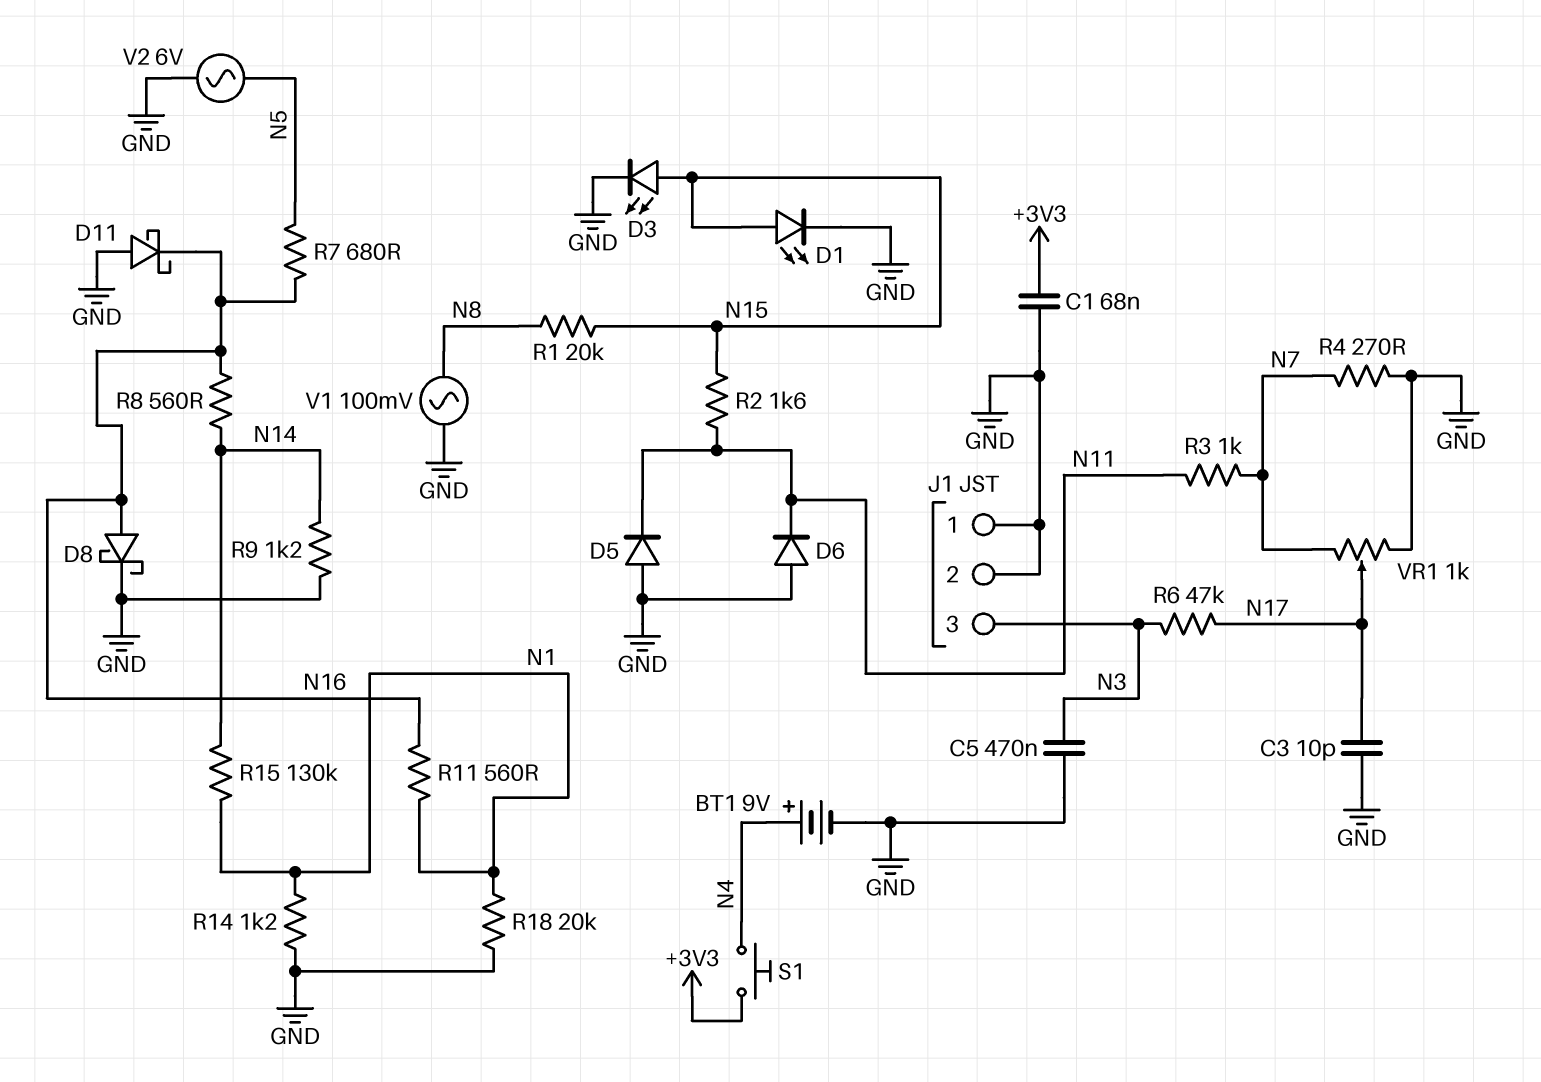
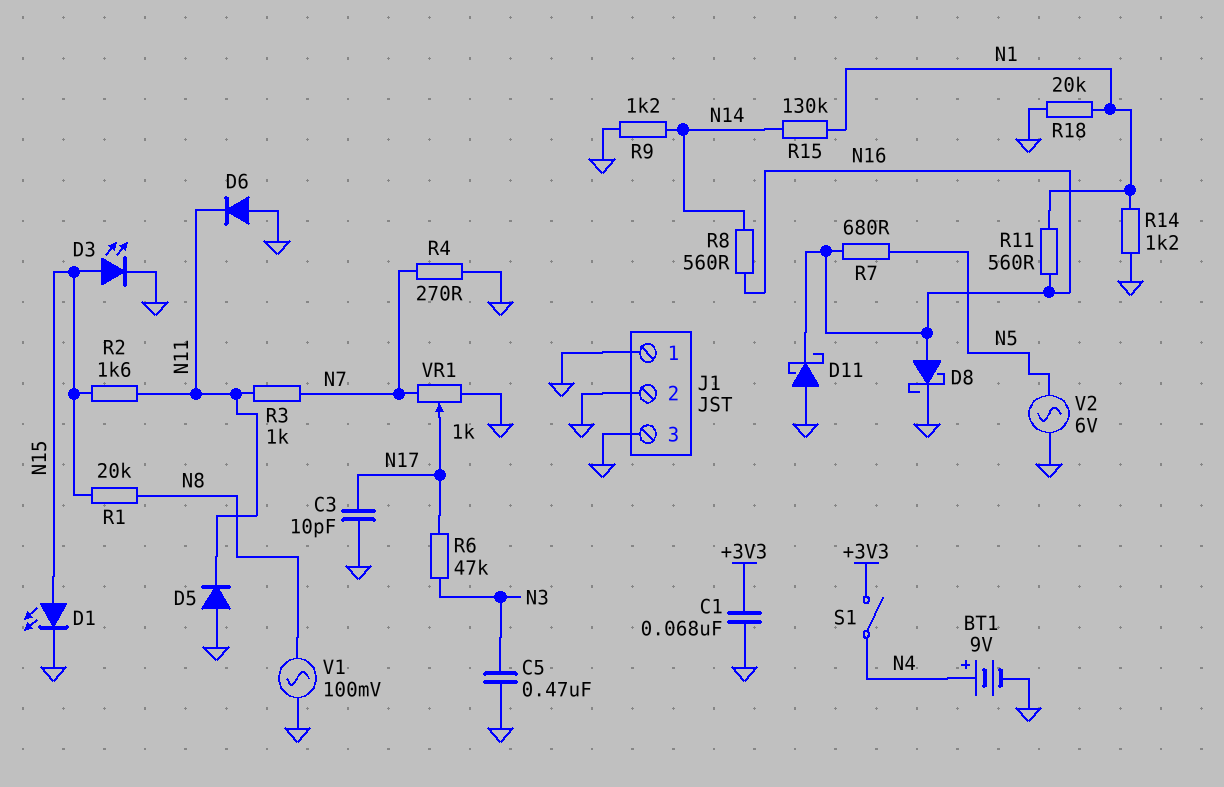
J1 pin 3: N3 -> GND
S1: button (+3V3, N4) -> switch (+3V3, N4)

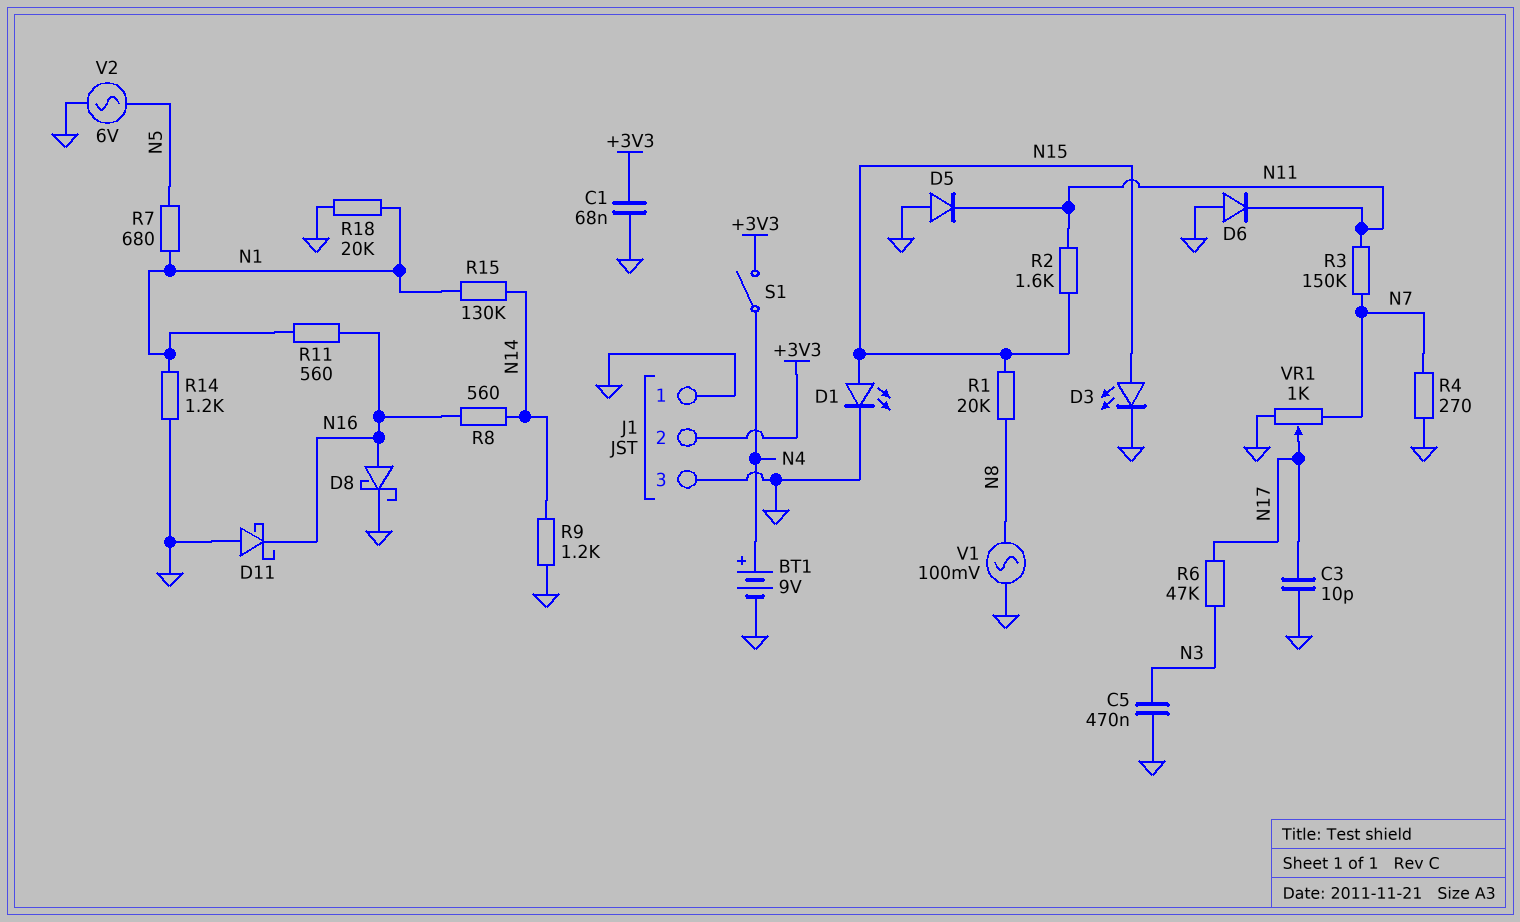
J1 pin 2: GND -> +3V3
R3: 1k (N7, N11) -> 150k (N7, N11)
R7: 680 (N5, N16) -> 680 (N1, N5)

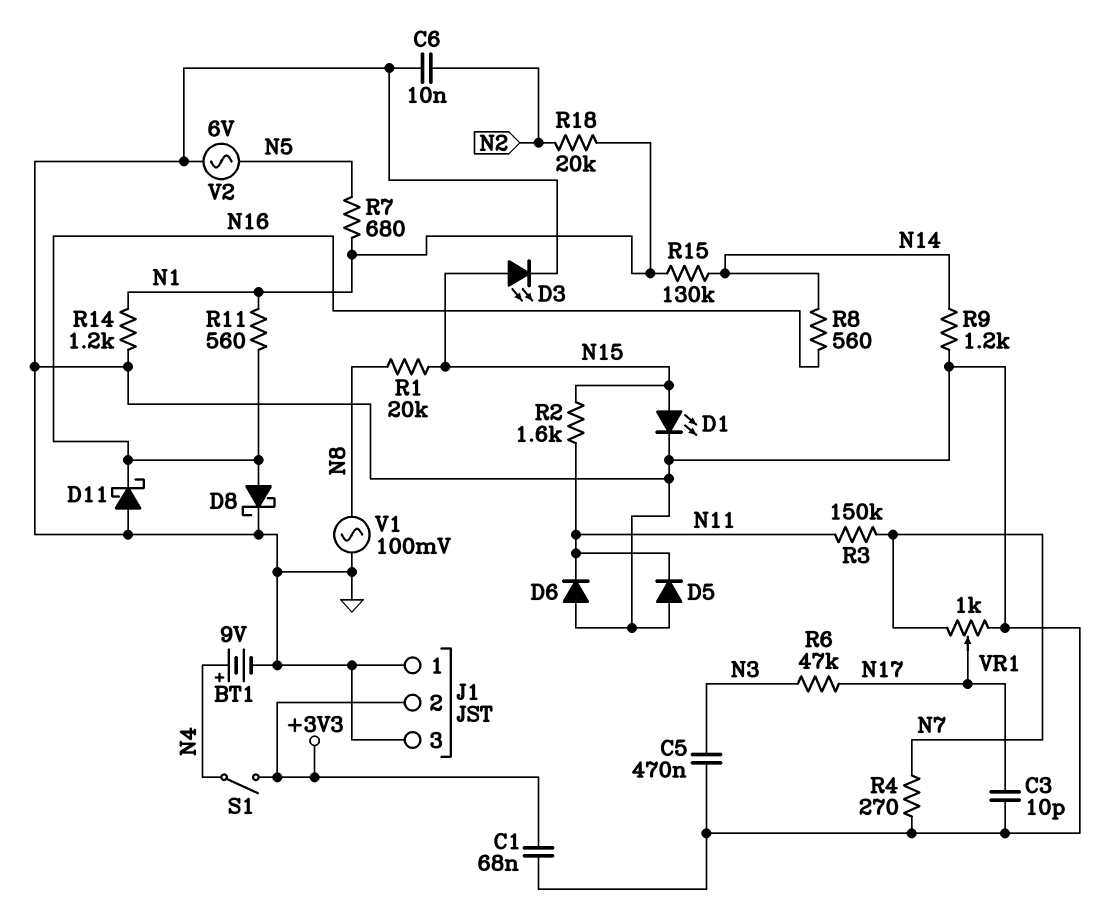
C6: none -> 10nF (GND, N2)
R18: 20k (GND, N1) -> 20k (N1, N2)

